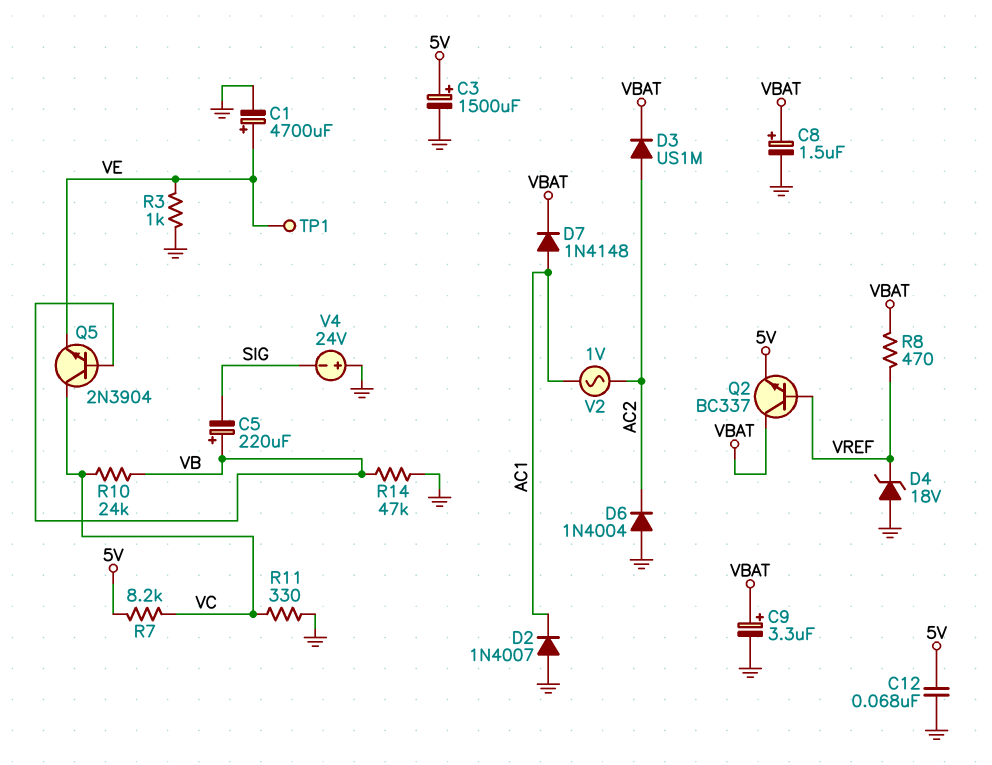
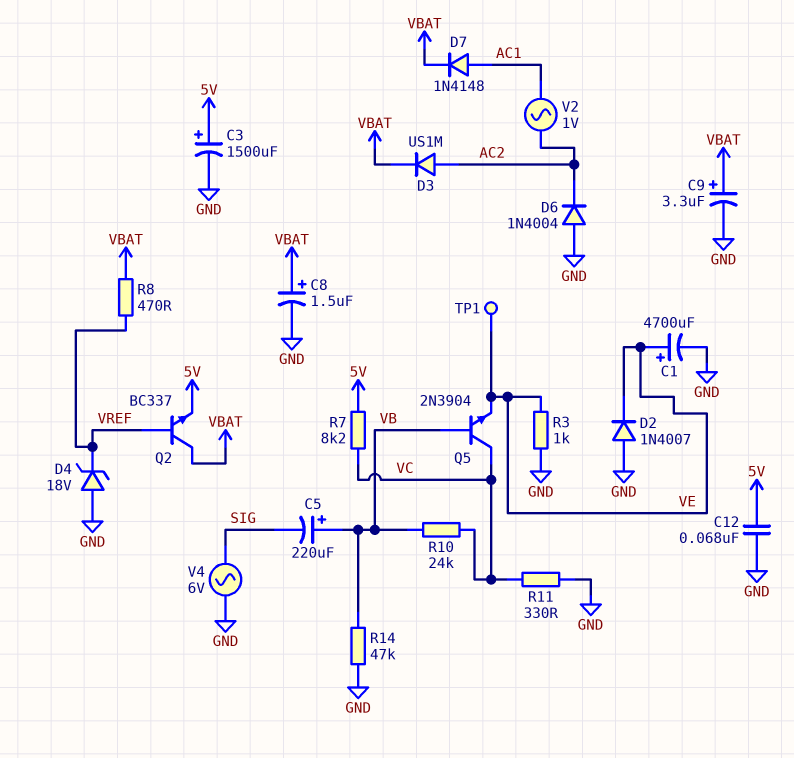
D2: diode 1N4007 (A GND, K AC1) -> diode 1N4007 (A GND, K VE)
V4: 24V (plus GND, minus SIG) -> AC 6V (GND, SIG)

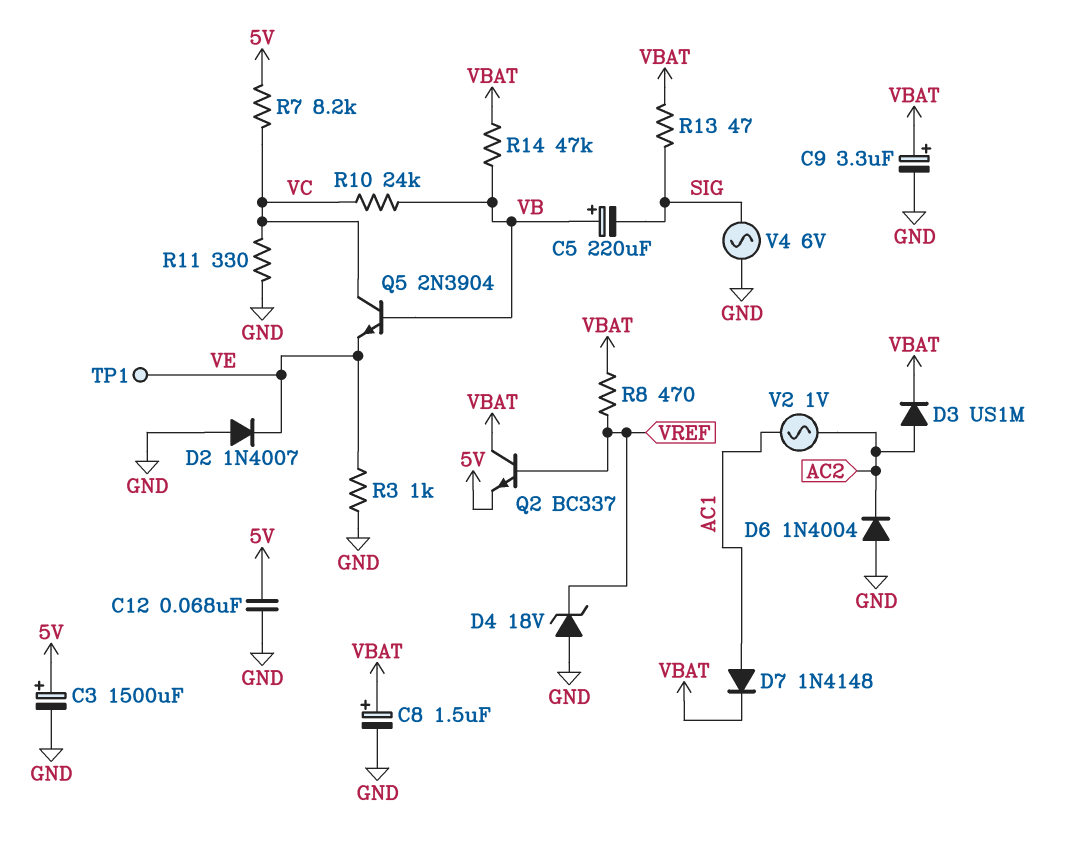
C1: 4700uF (plus VE, minus GND) -> none
R13: none -> 47 (SIG, VBAT)
R14: 47k (GND, VB) -> 47k (VB, VBAT)

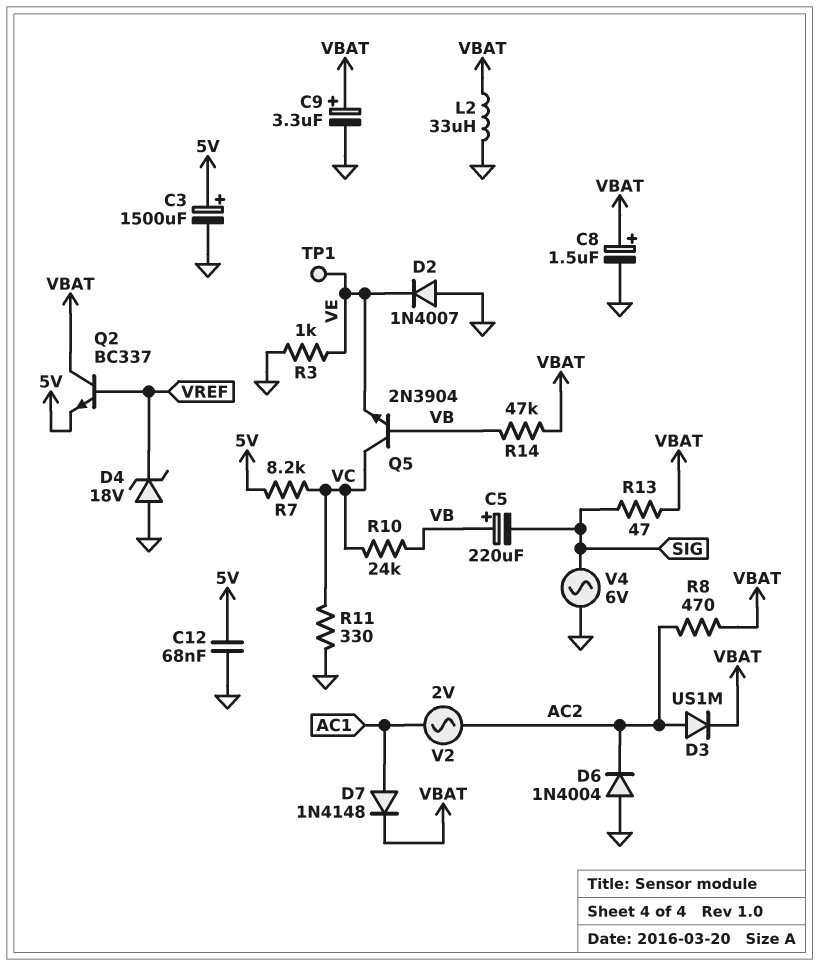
L2: none -> 33uH (GND, VBAT)
R8: 470 (VBAT, VREF) -> 470 (AC2, VBAT)
V2: AC 1V (AC1, AC2) -> AC 2V (AC1, AC2)

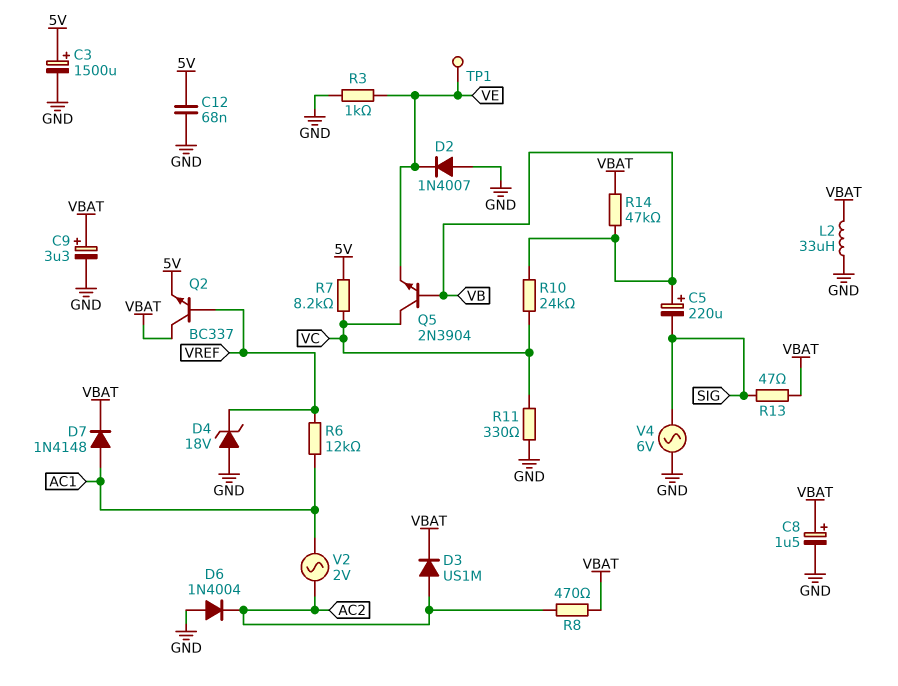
R6: none -> 12k (AC1, VREF)

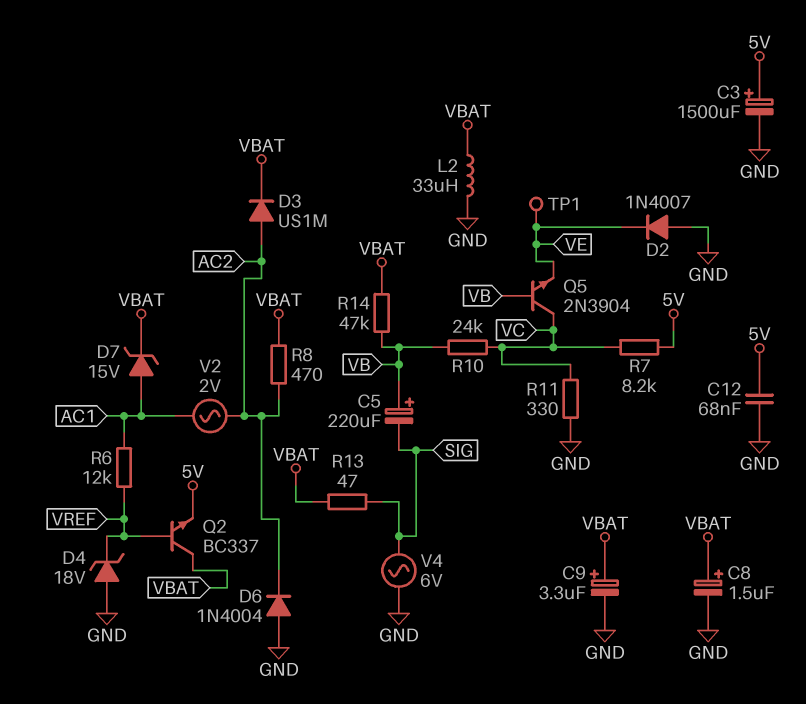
D7: diode 1N4148 (A AC1, K VBAT) -> zener 15V (A AC1, K VBAT)
R3: 1k (GND, VE) -> none

